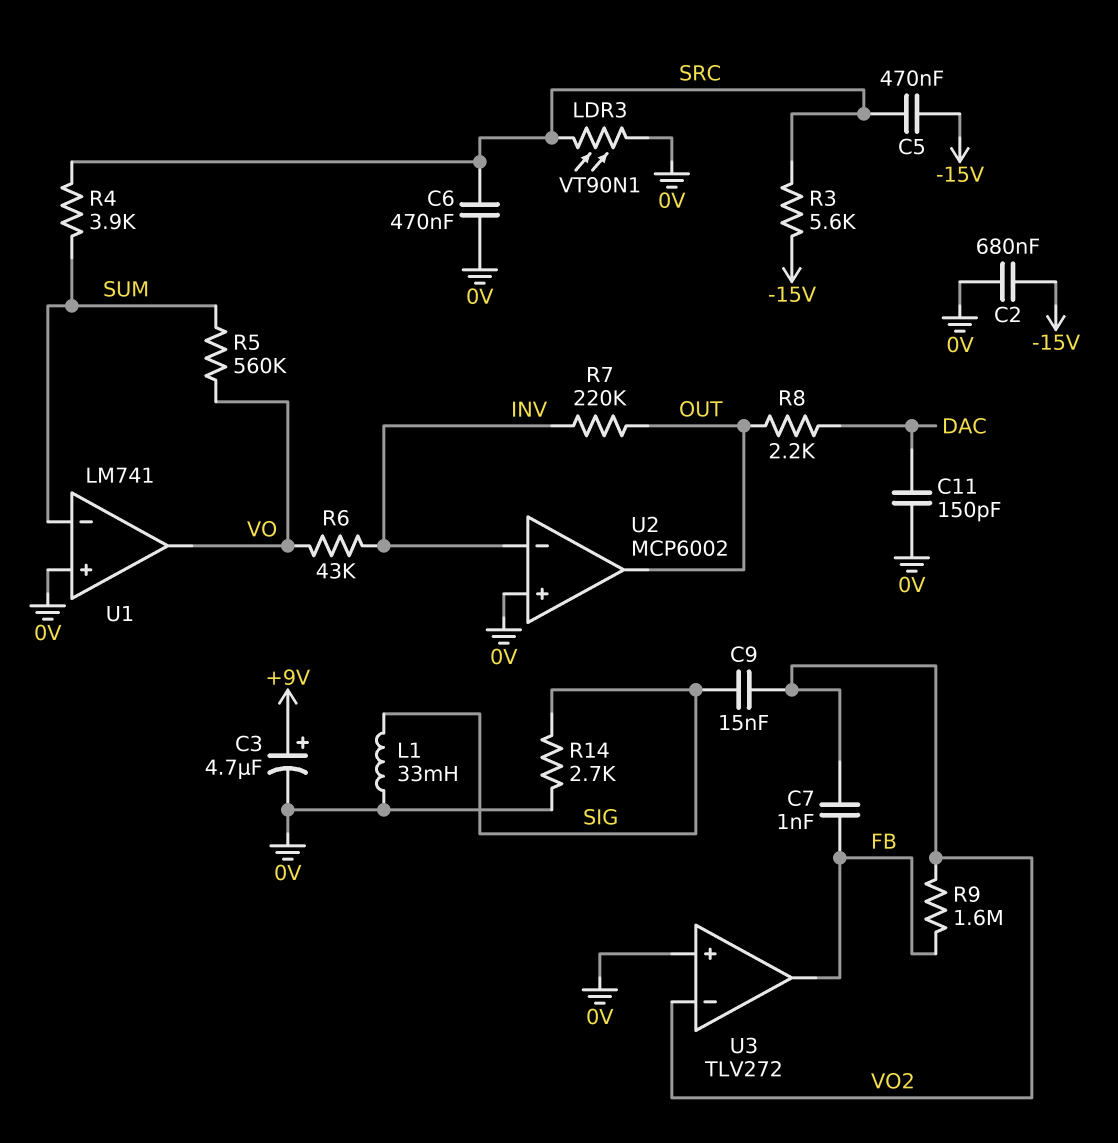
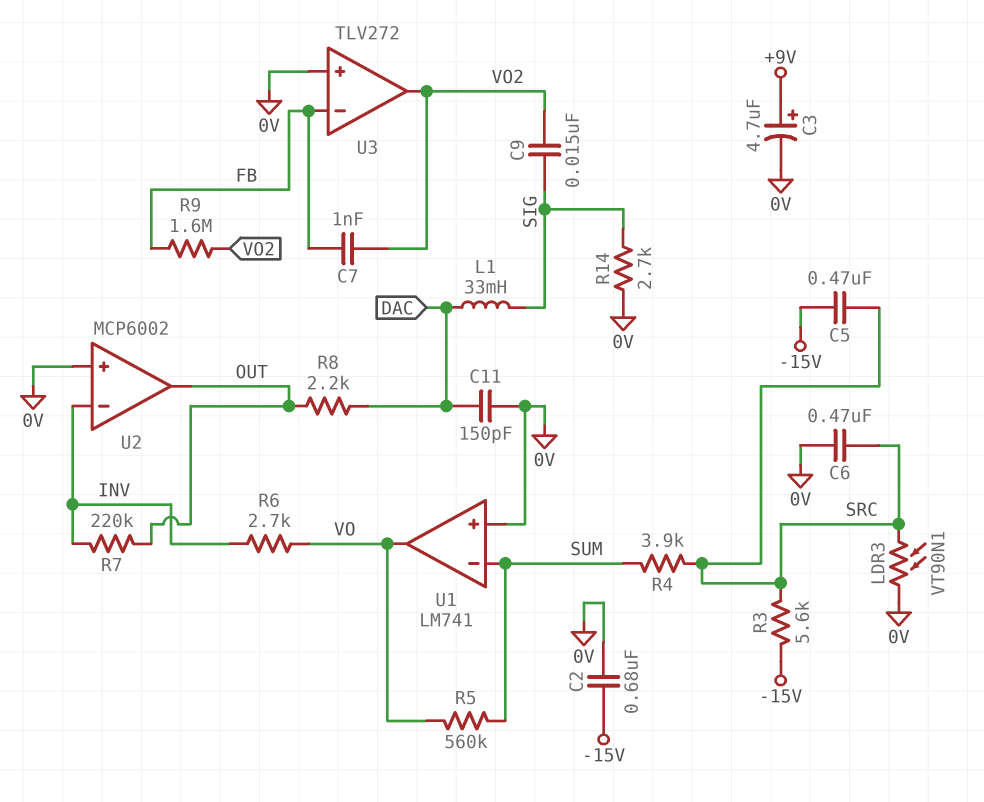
L1: 33mH (0V, SIG) -> 33mH (DAC, SIG)
R6: 43k (INV, VO) -> 2.7k (INV, VO)
U3 pin in-: VO2 -> FB
U3 pin out: FB -> VO2

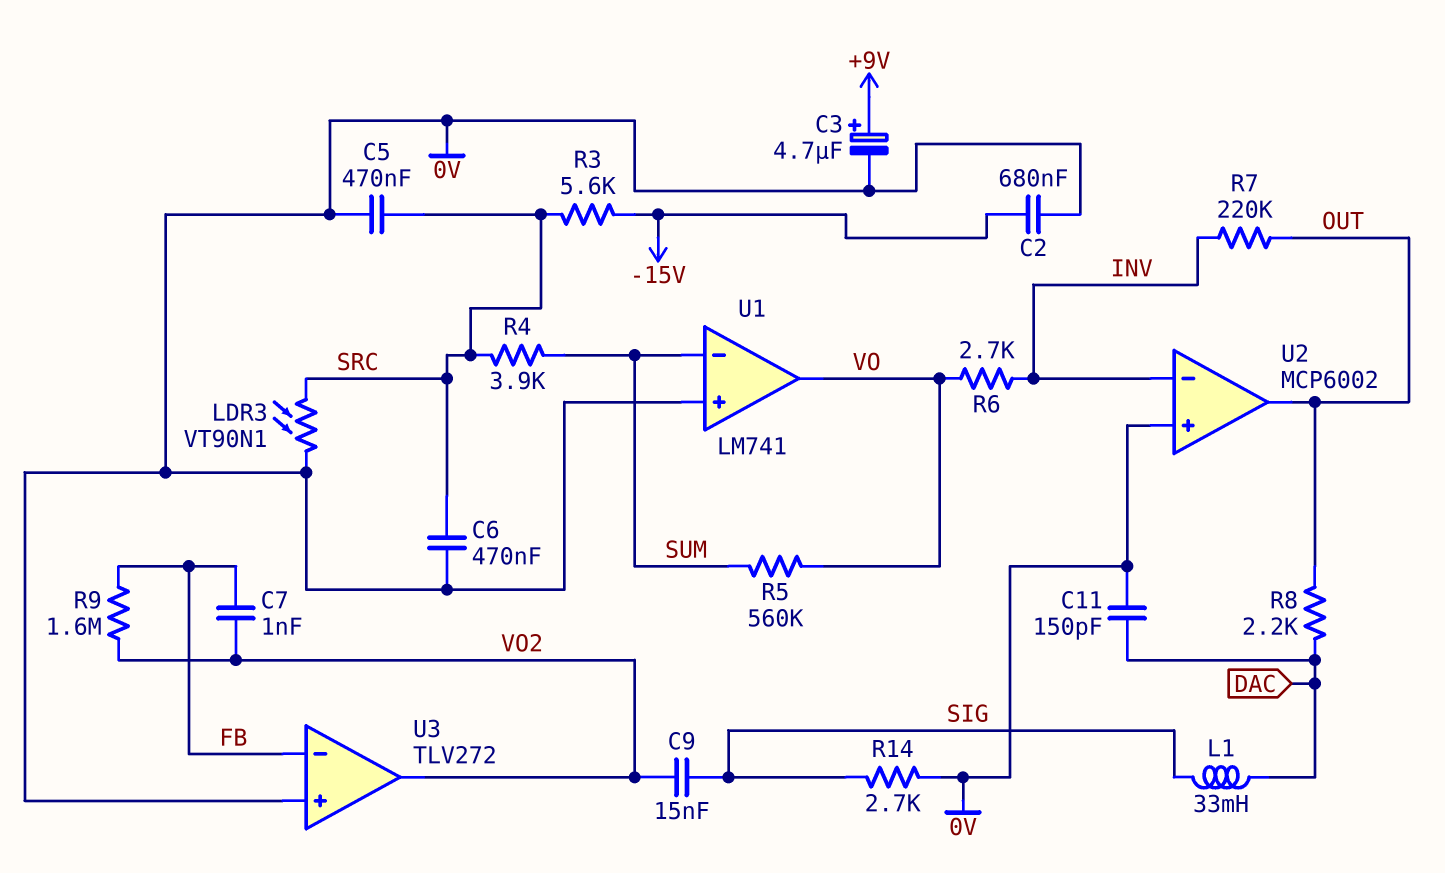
C5: 470nF (-15V, SRC) -> 470nF (0V, SRC)

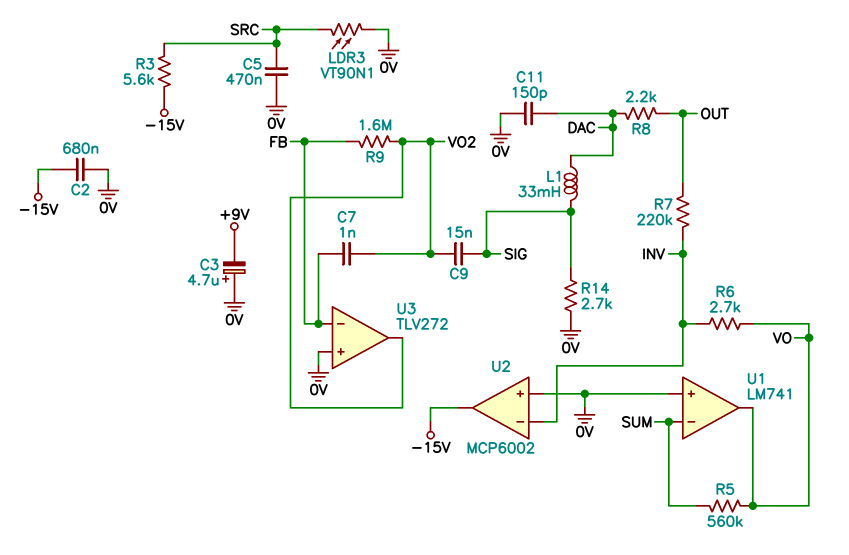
C3: 4.7uF (plus +9V, minus 0V) -> 4.7uF (plus 0V, minus +9V)
C6: 470nF (0V, SRC) -> none
R4: 3.9k (SRC, SUM) -> none
U2 pin out: OUT -> -15V

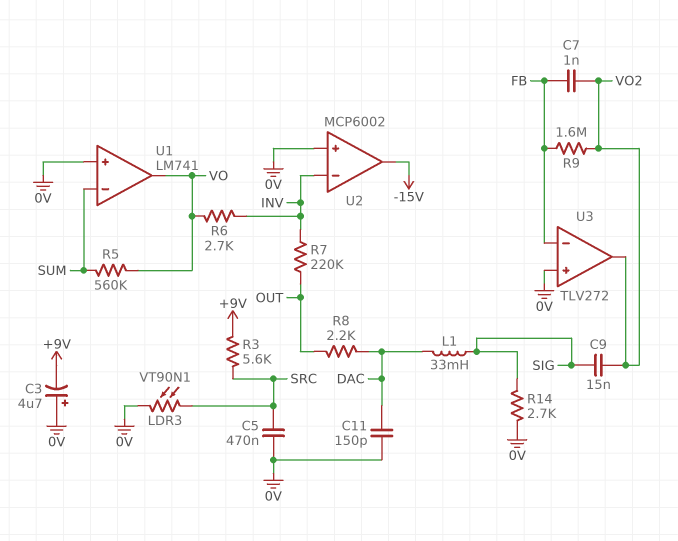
C2: 680nF (-15V, 0V) -> none
R3: 5.6k (-15V, SRC) -> 5.6k (+9V, SRC)

